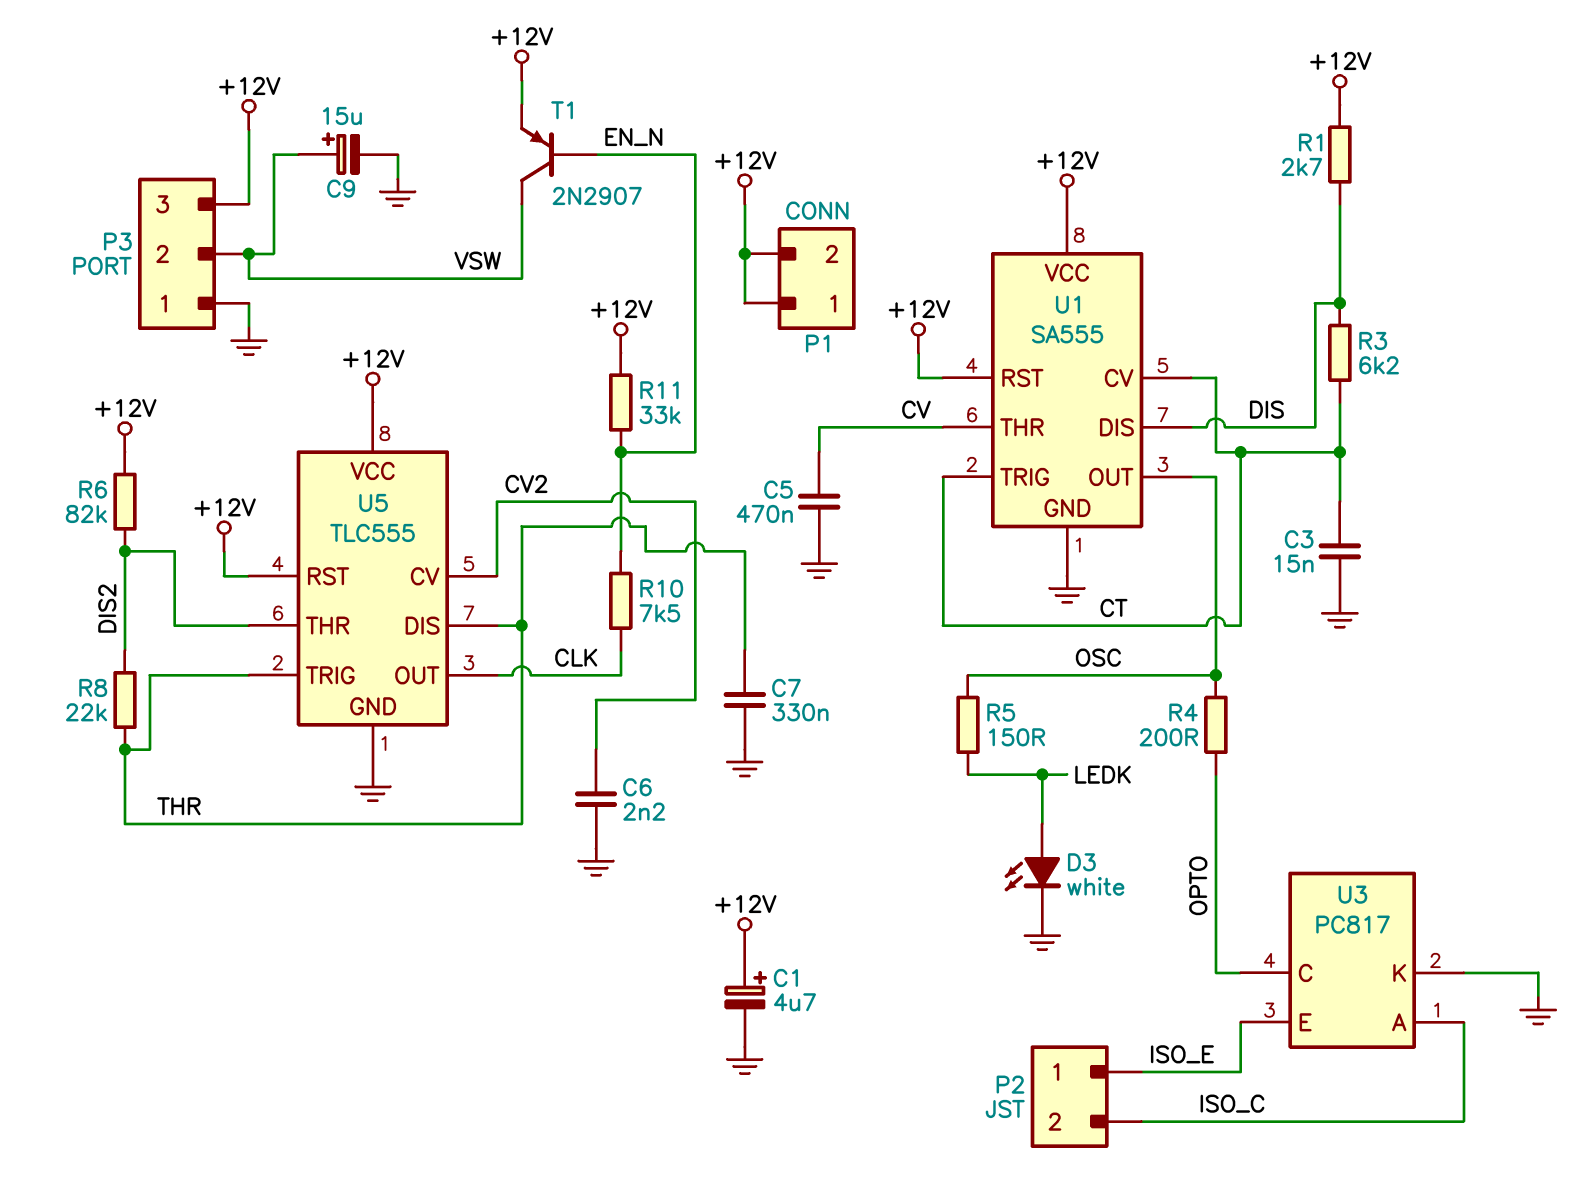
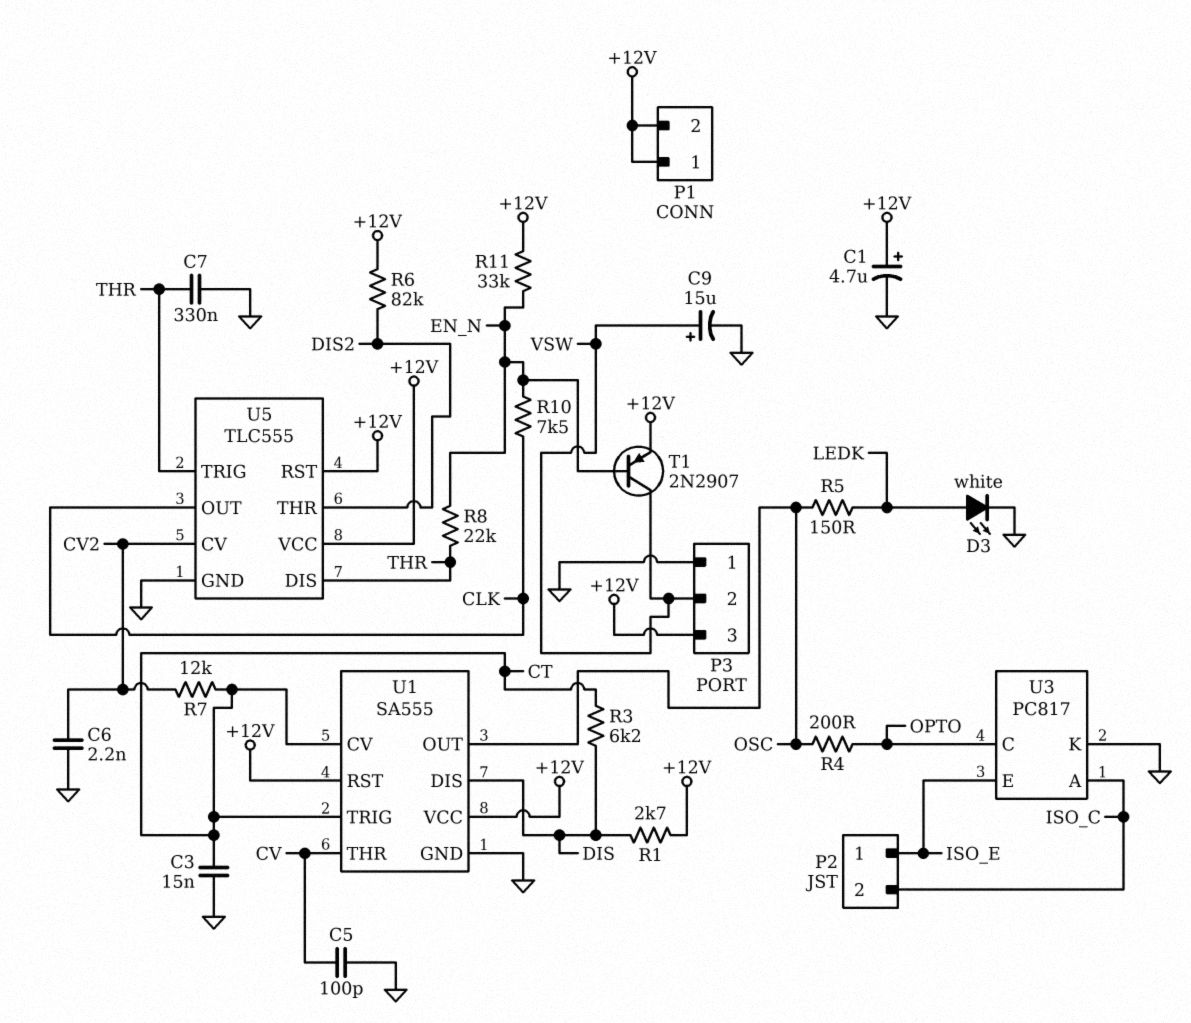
C5: 470nF (CV, GND) -> 100pF (CV, GND)
R7: none -> 12k (CT, CV2)
R8: 22k (DIS2, THR) -> 22k (EN_N, THR)

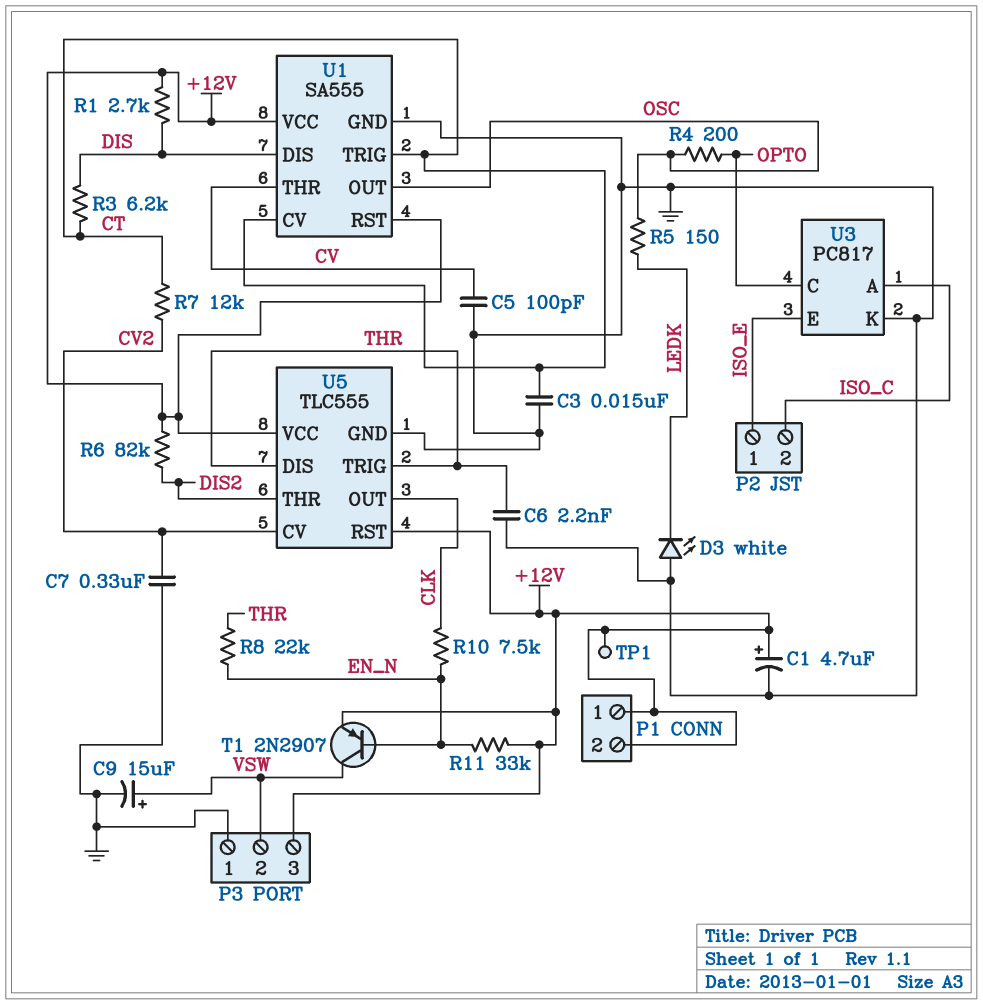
C6: 2.2nF (CV2, GND) -> 2.2nF (GND, THR)
C7: 330nF (GND, THR) -> 330nF (CV2, GND)
D3: LED white (A LEDK, K GND) -> LED white (A GND, K LEDK)
TP1: none -> test point (+12V)

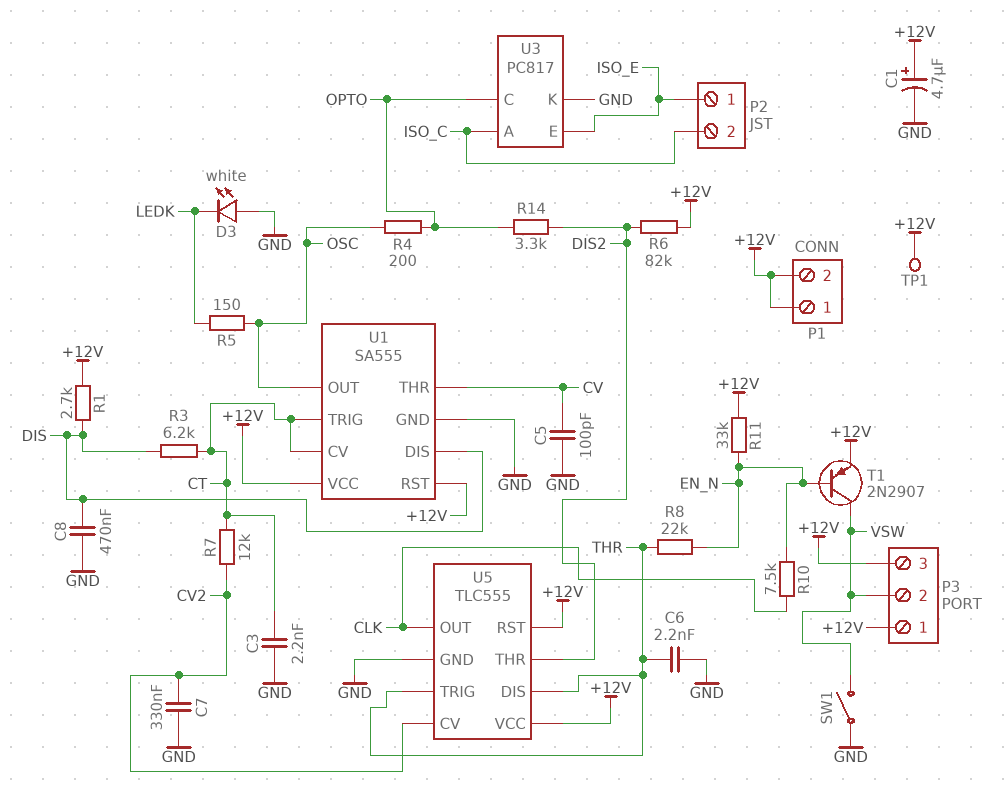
C3: 15nF (CT, GND) -> 2.2nF (CT, GND)
C8: none -> 470nF (DIS, GND)
C9: 15uF (plus VSW, minus GND) -> none
P3 pin 1: GND -> +12V
R14: none -> 3.3k (DIS2, OPTO)
SW1: none -> switch (GND, VSW)

